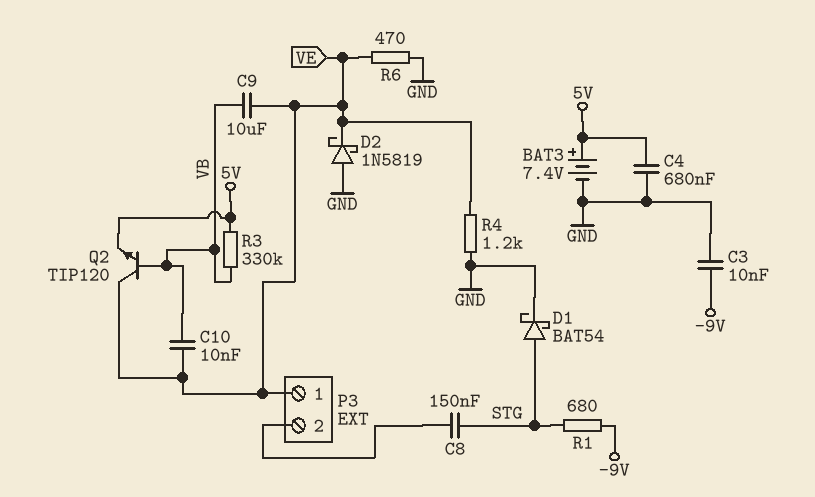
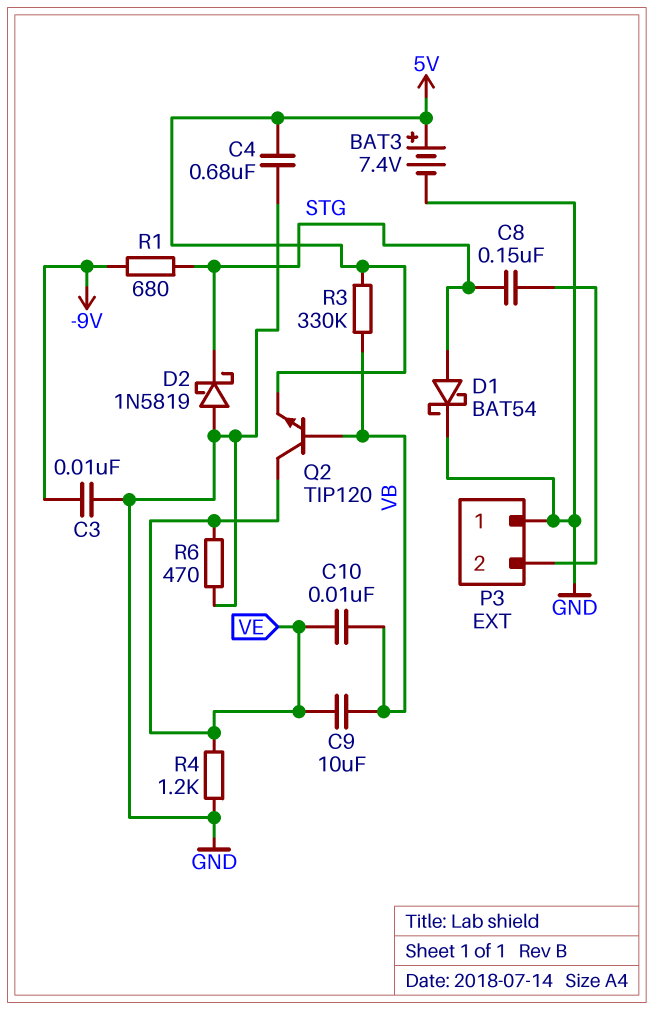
D2: schottky 1N5819 (A GND, K VE) -> schottky 1N5819 (A GND, K STG)
P3 pin 1: VE -> GND

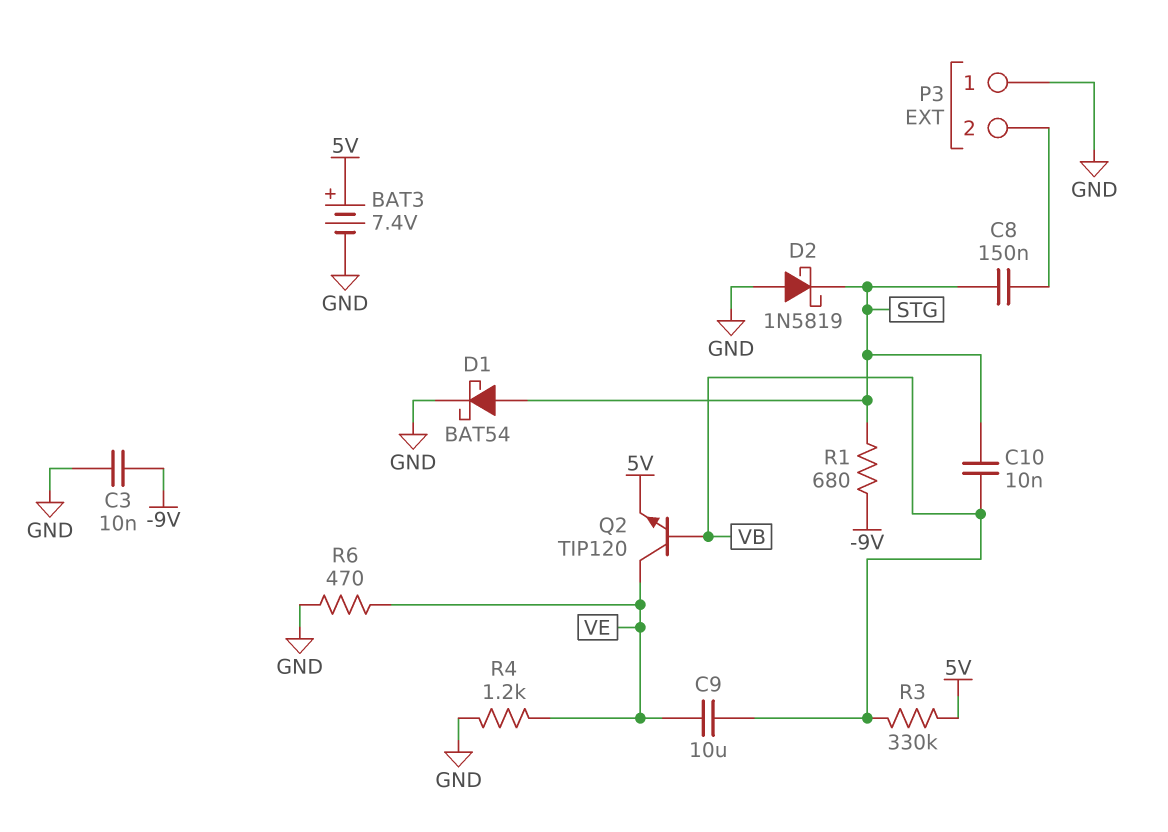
C4: 680nF (5V, GND) -> none
C10: 10nF (VB, VE) -> 10nF (STG, VB)

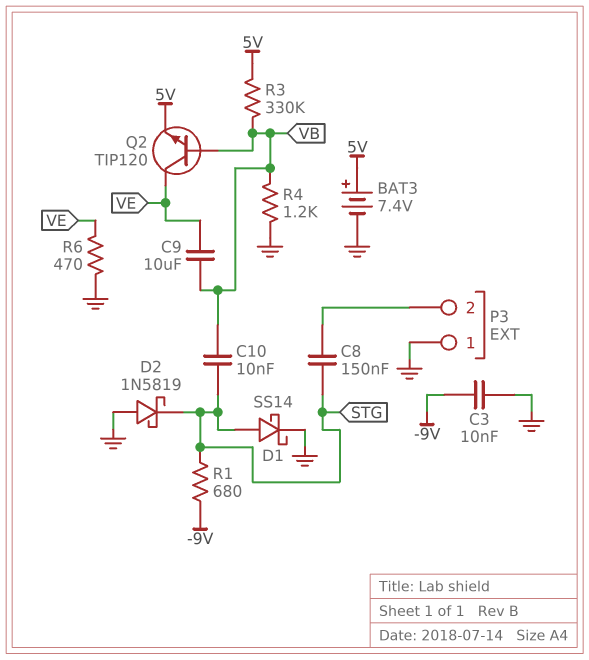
D1: schottky BAT54 (A STG, K GND) -> schottky SS14 (A STG, K GND)
R4: 1.2k (GND, VE) -> 1.2k (GND, VB)

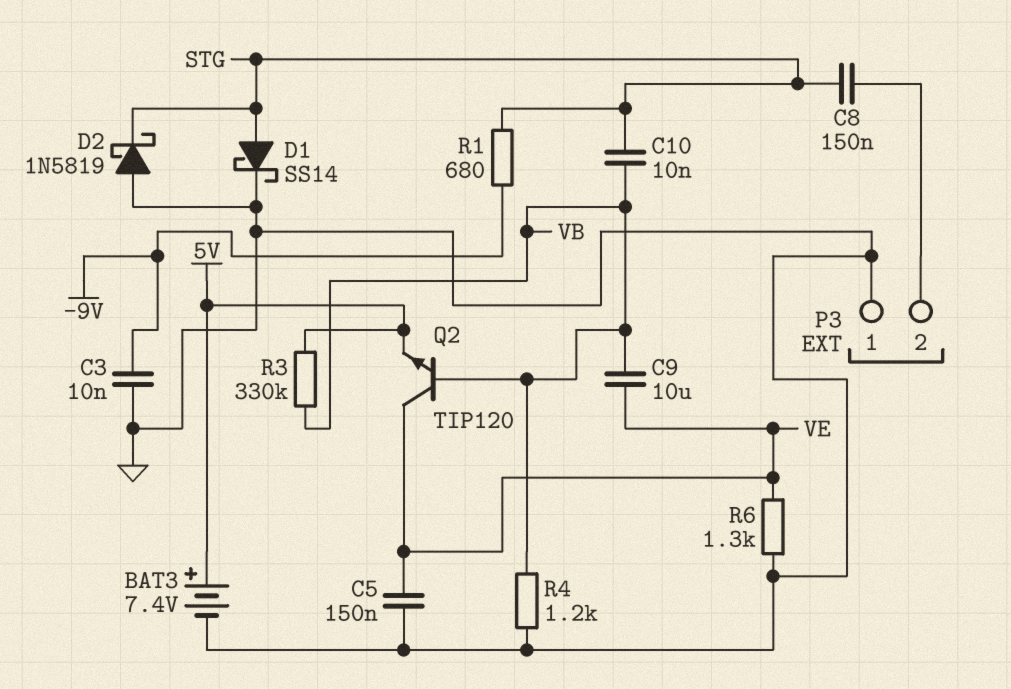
C5: none -> 150nF (GND, VE)
R6: 470 (GND, VE) -> 1.3k (GND, VE)

